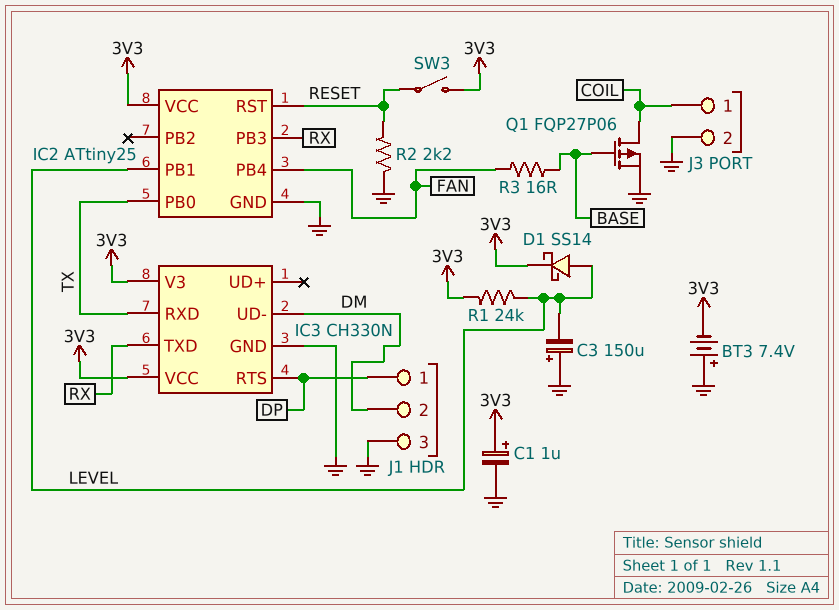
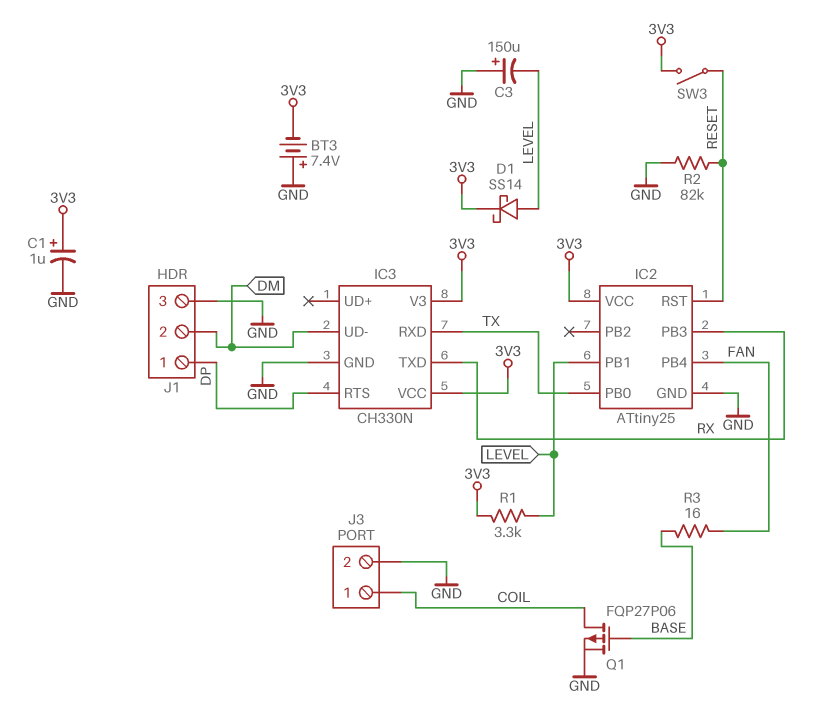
R1: 24k (3V3, LEVEL) -> 3.3k (3V3, LEVEL)
R2: 2.2k (GND, RESET) -> 82k (GND, RESET)

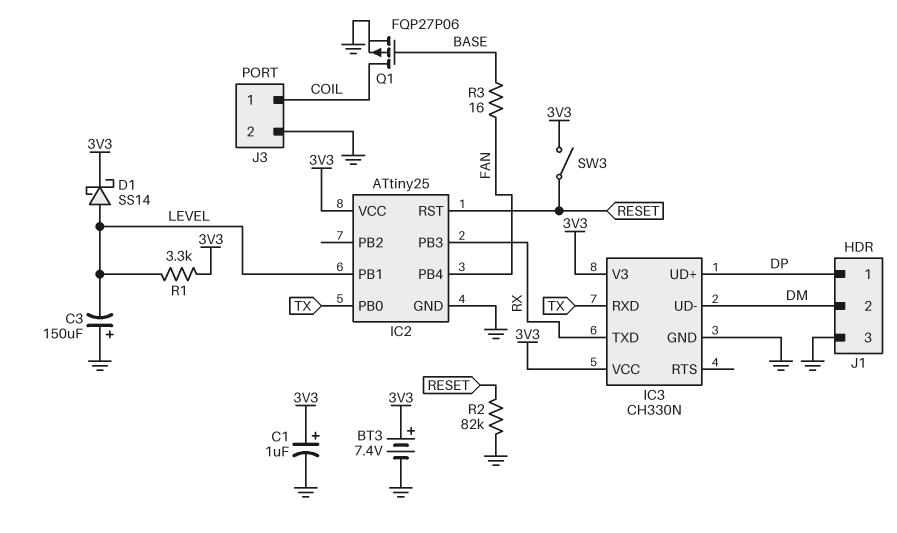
BT3: 7.4V (plus GND, minus 3V3) -> 7.4V (plus 3V3, minus GND)
IC3 pin RTS: DP -> none
IC3 pin UD+: none -> DP

